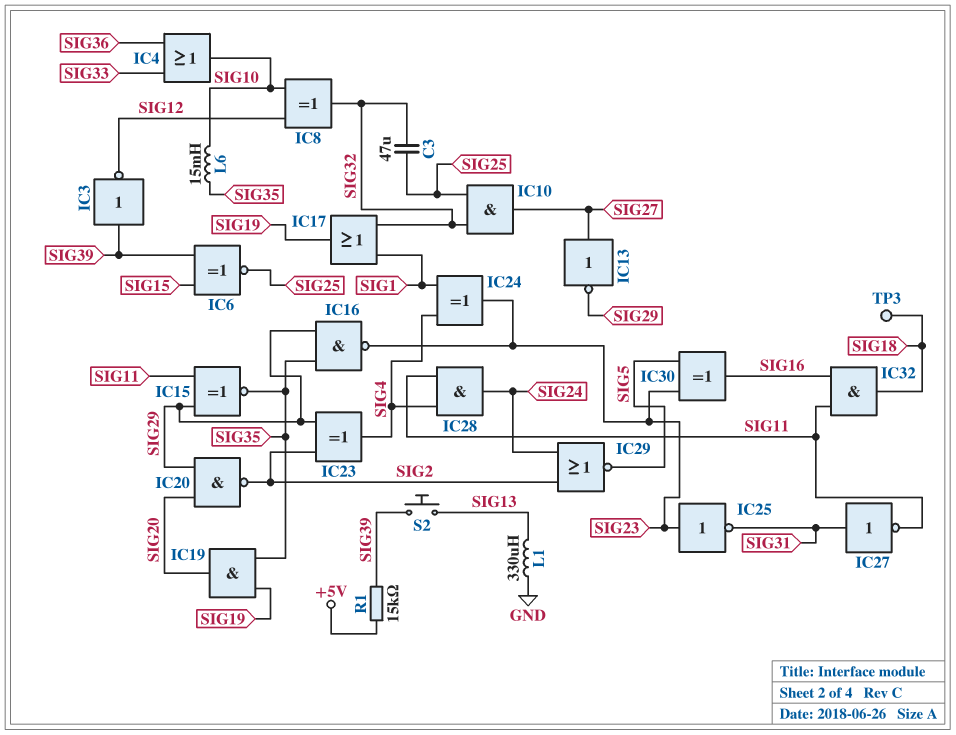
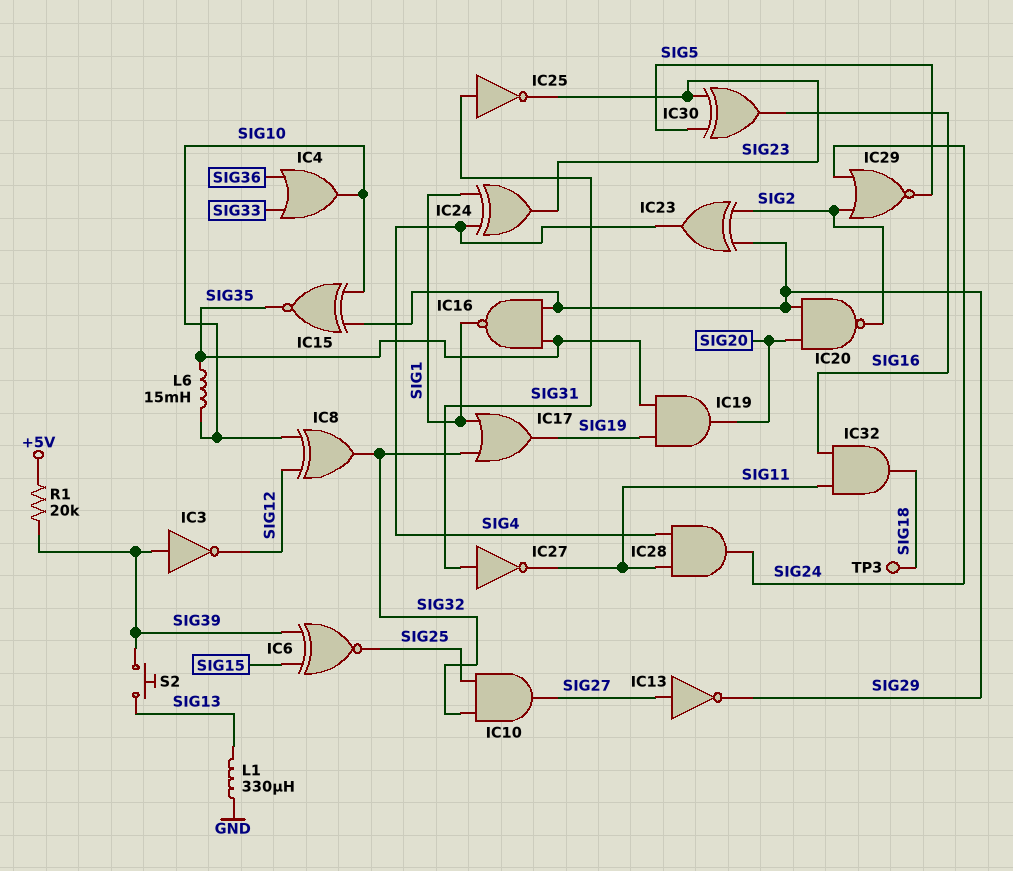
C3: 47uF (SIG25, SIG32) -> none
IC15: XNOR (in SIG11, in SIG29, out SIG35) -> XNOR (in SIG10, in SIG29, out SIG35)
IC16: NAND (in SIG29, in SIG35, out SIG23) -> NAND (in SIG29, in SIG35, out SIG1)
IC25: NOT (in SIG23, out SIG31) -> NOT (in SIG31, out SIG23)
R1: 15k (+5V, SIG39) -> 20k (+5V, SIG39)

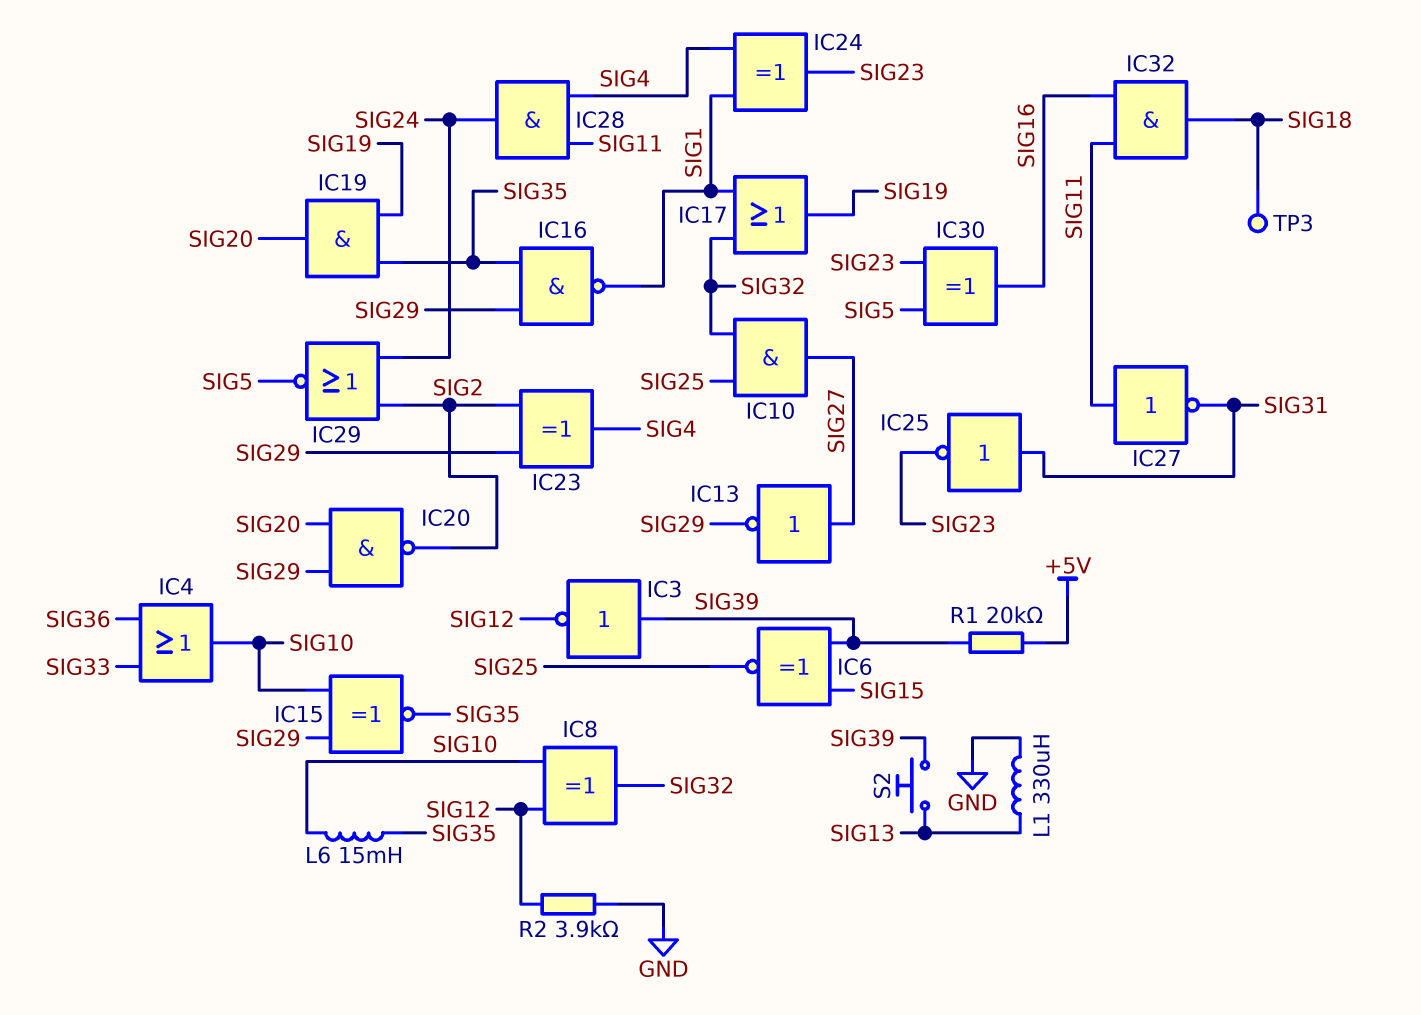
IC27: NOT (in SIG31, out SIG11) -> NOT (in SIG11, out SIG31)
R2: none -> 3.9k (GND, SIG12)

